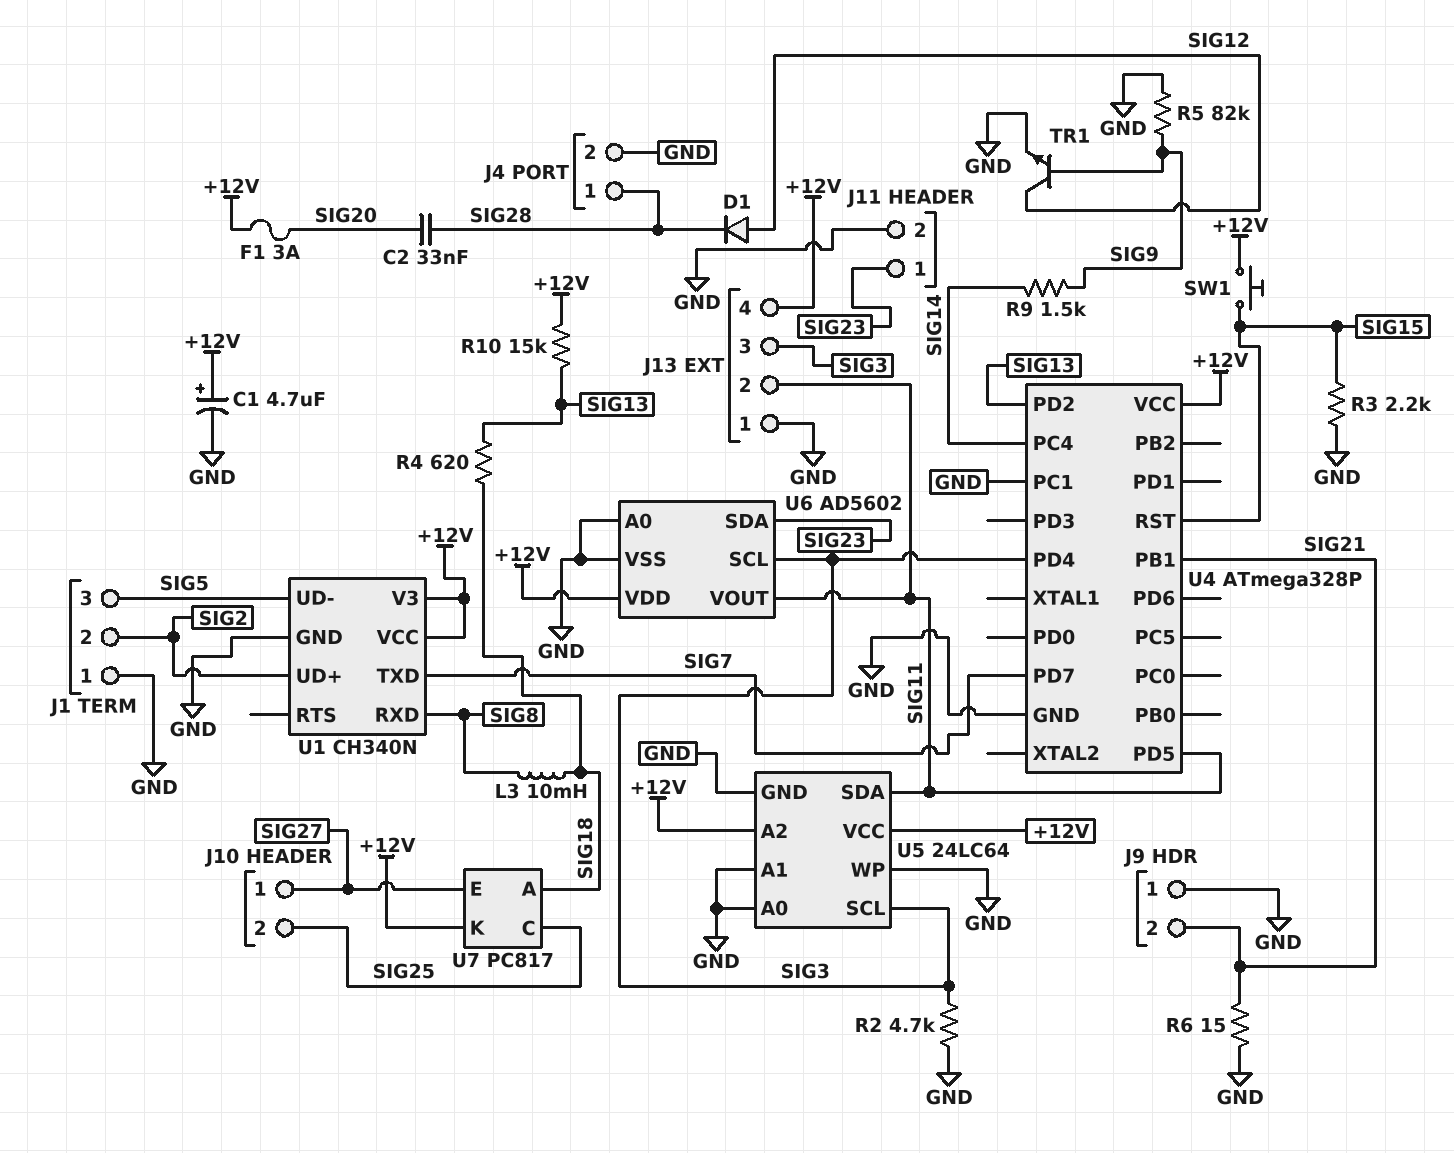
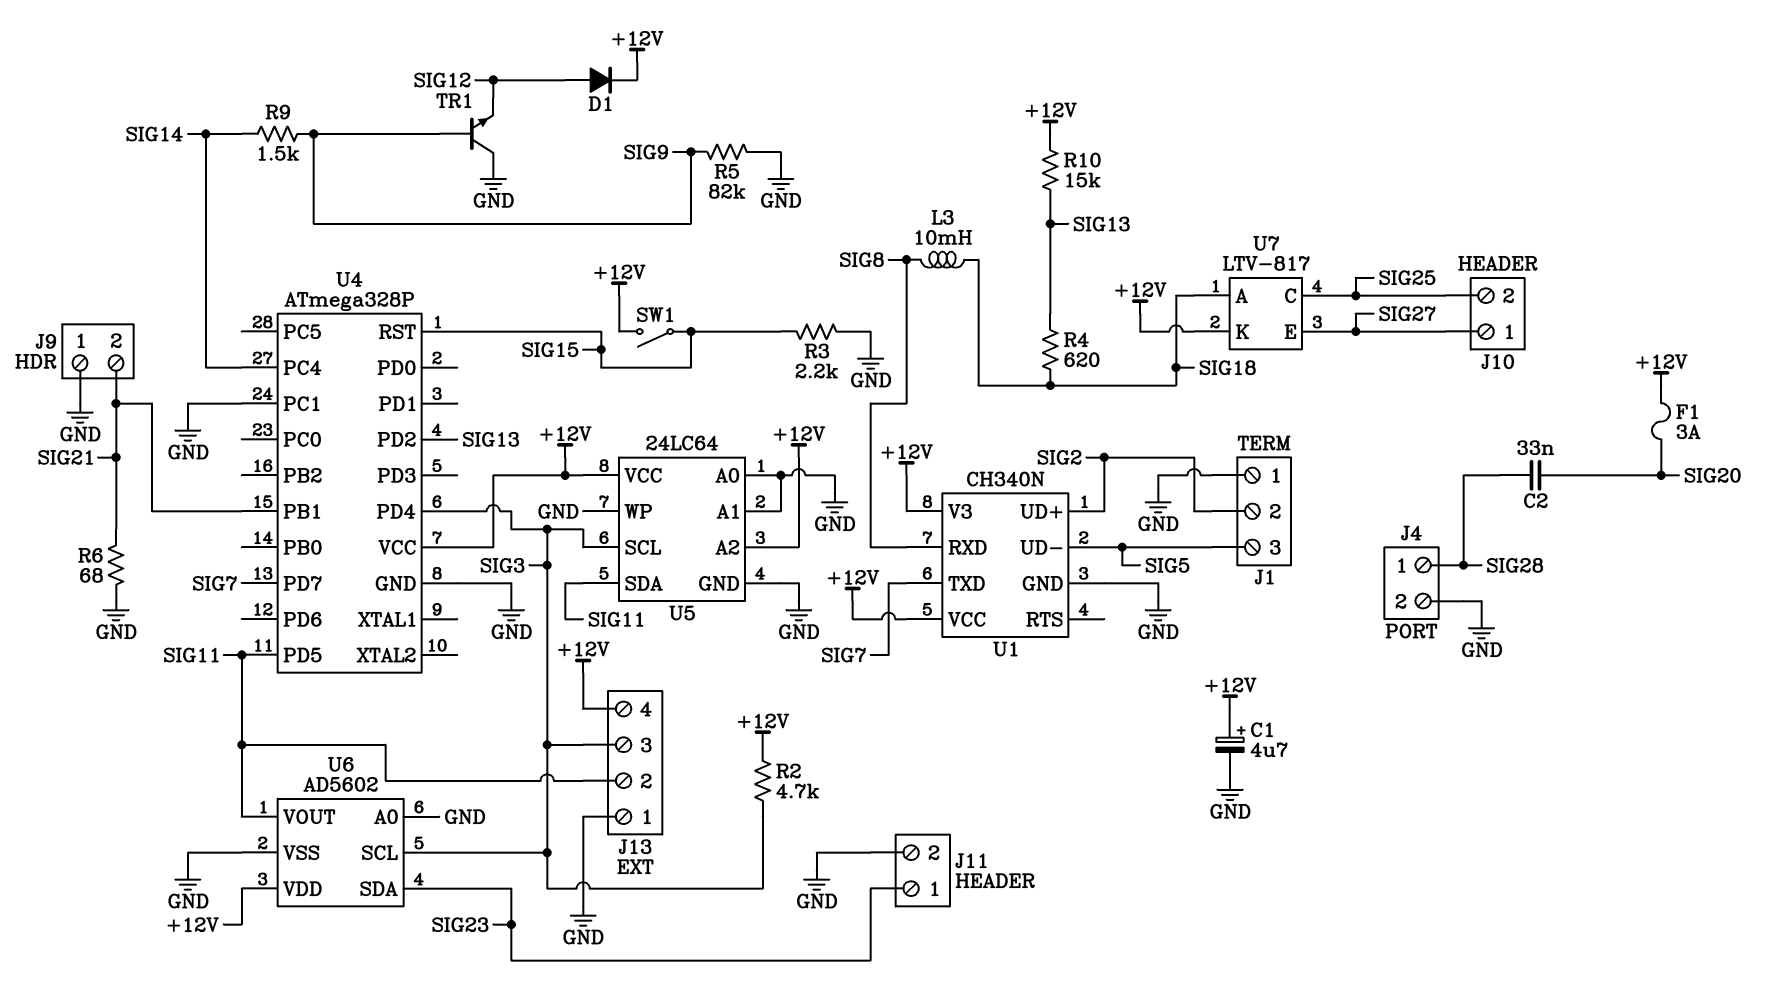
D1: diode (A SIG12, K SIG28) -> diode (A SIG12, K +12V)
R2: 4.7k (GND, SIG3) -> 4.7k (+12V, SIG3)
R6: 15 (GND, SIG21) -> 68 (GND, SIG21)
SW1: button (+12V, SIG15) -> switch (+12V, SIG15)
TR1: NPN (B SIG9, C SIG12, E GND) -> NPN (B SIG9, C GND, E SIG12)
U7: PC817 -> LTV-817

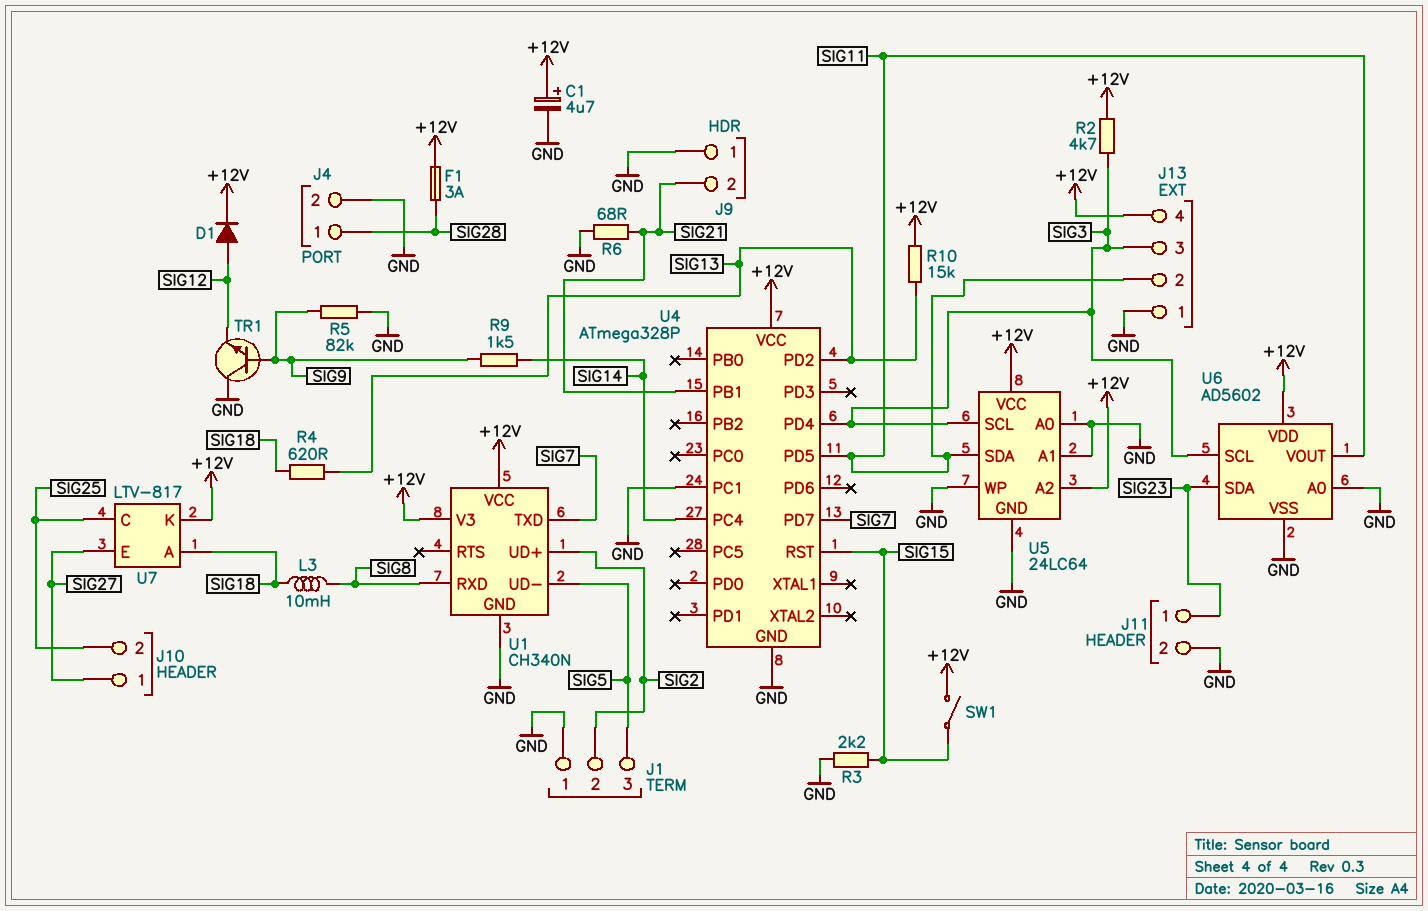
C2: 33nF (SIG20, SIG28) -> none
F1: 3A (+12V, SIG20) -> 3A (+12V, SIG28)

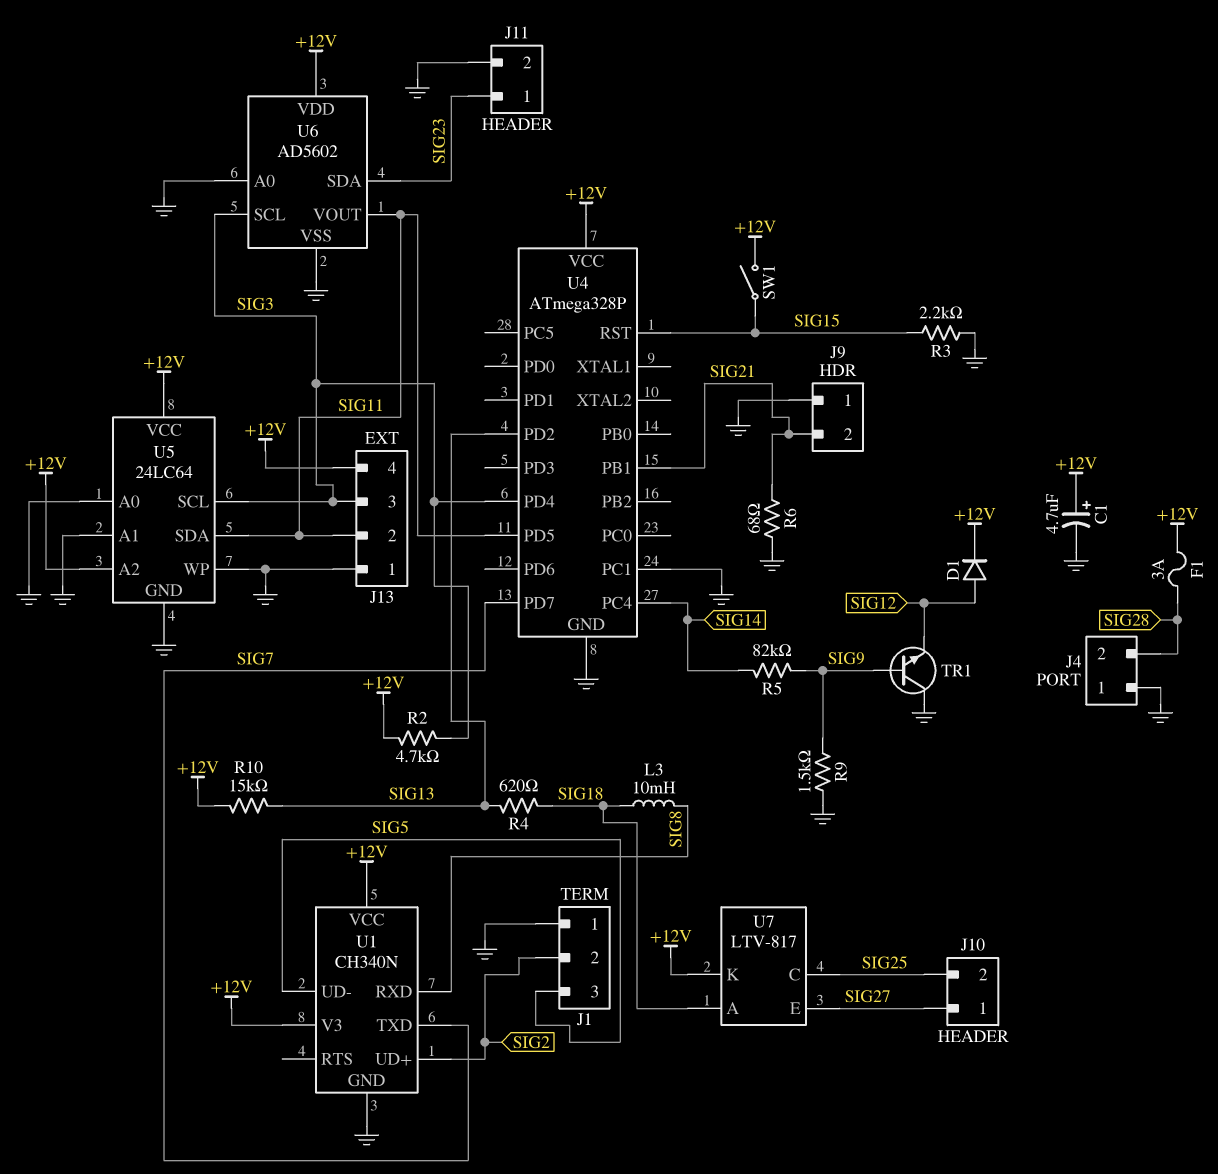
J4 pin 1: SIG28 -> GND
J4 pin 2: GND -> SIG28
R5: 82k (GND, SIG9) -> 82k (SIG9, SIG14)
R9: 1.5k (SIG9, SIG14) -> 1.5k (GND, SIG9)

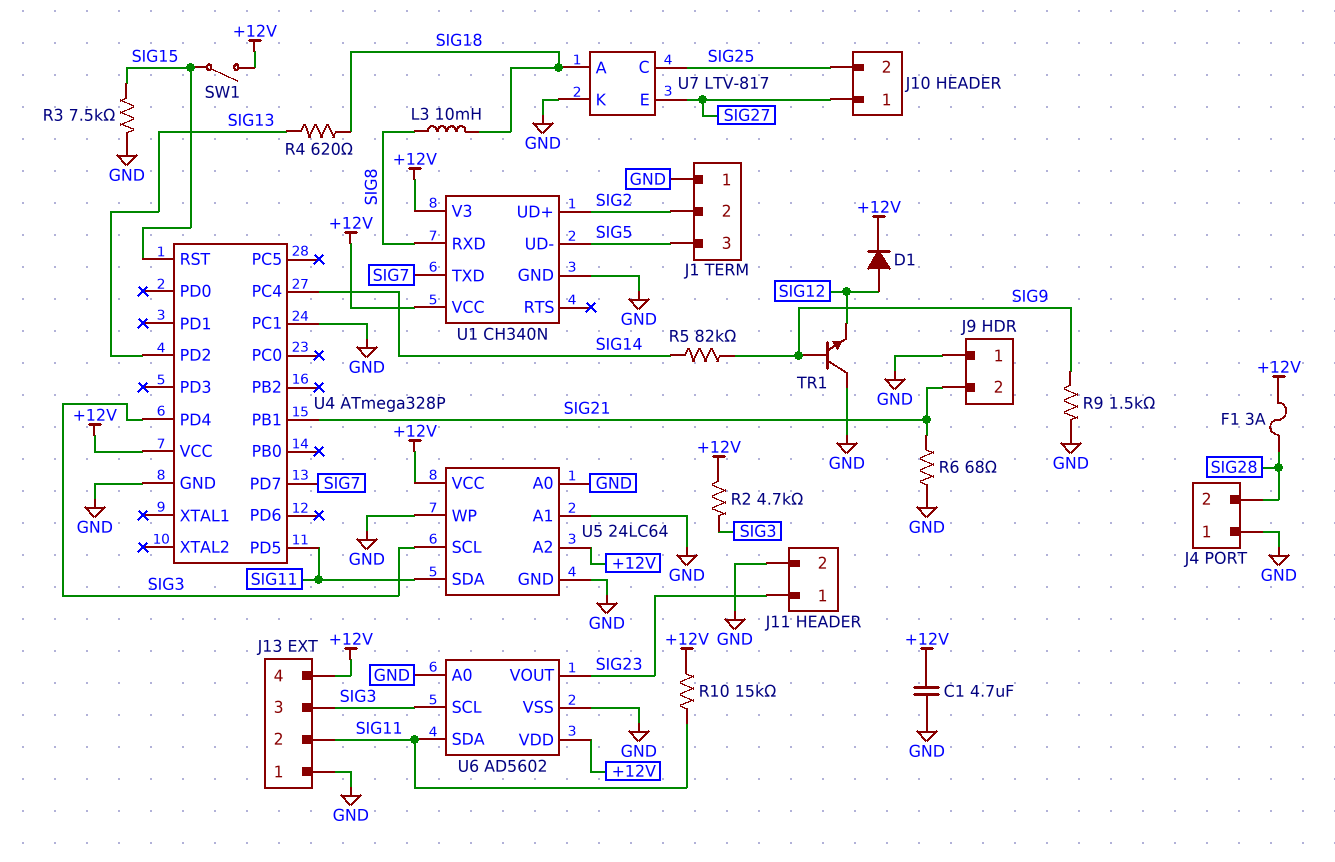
C1: 4.7uF (plus +12V, minus GND) -> 4.7uF (+12V, GND)
R3: 2.2k (GND, SIG15) -> 7.5k (GND, SIG15)
R10: 15k (+12V, SIG13) -> 15k (+12V, SIG11)
U6 pin SDA: SIG23 -> SIG11
U6 pin VOUT: SIG11 -> SIG23
U7 pin K: +12V -> GND

